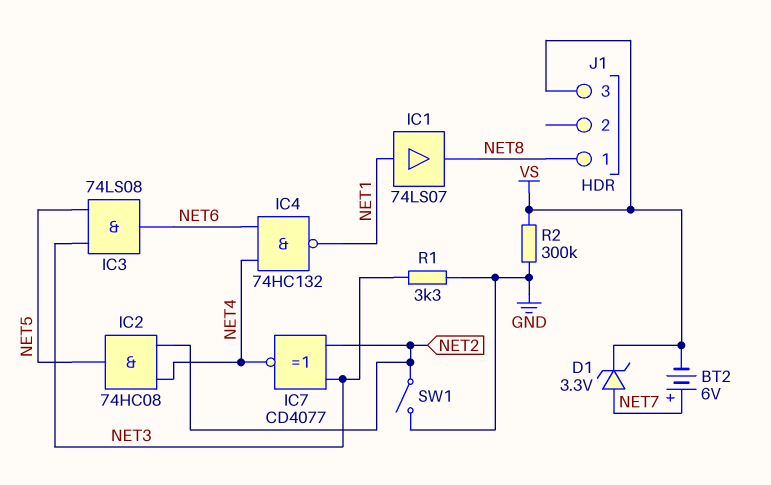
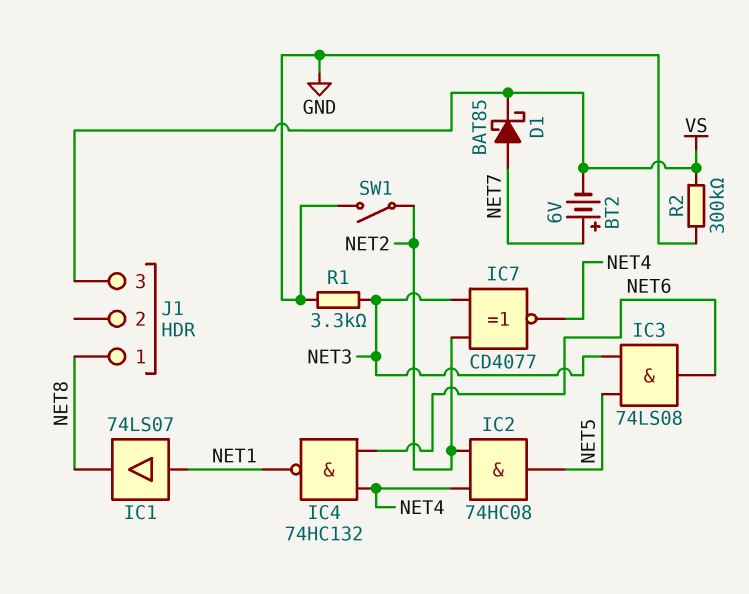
D1: zener 3.3V (A NET7, K VS) -> schottky BAT85 (A NET7, K VS)

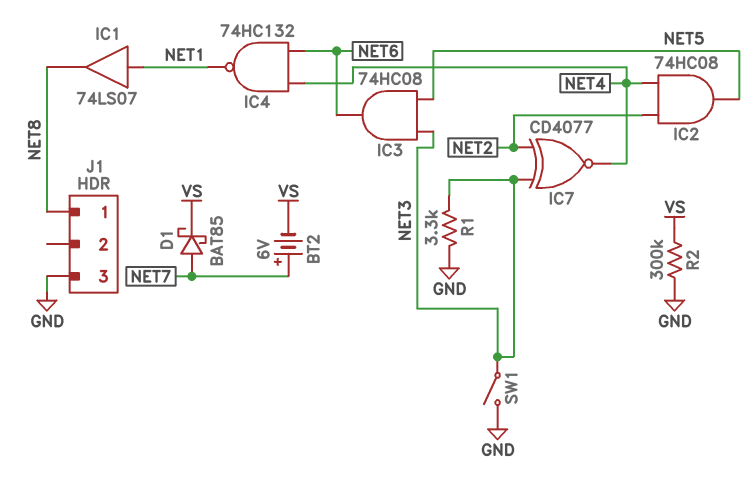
IC3: AND 74LS08 (in NET3, in NET5, out NET6) -> AND 74HC08 (in NET3, in NET5, out NET6)
J1 pin 3: VS -> GND
SW1: switch (GND, NET2) -> switch (GND, NET3)

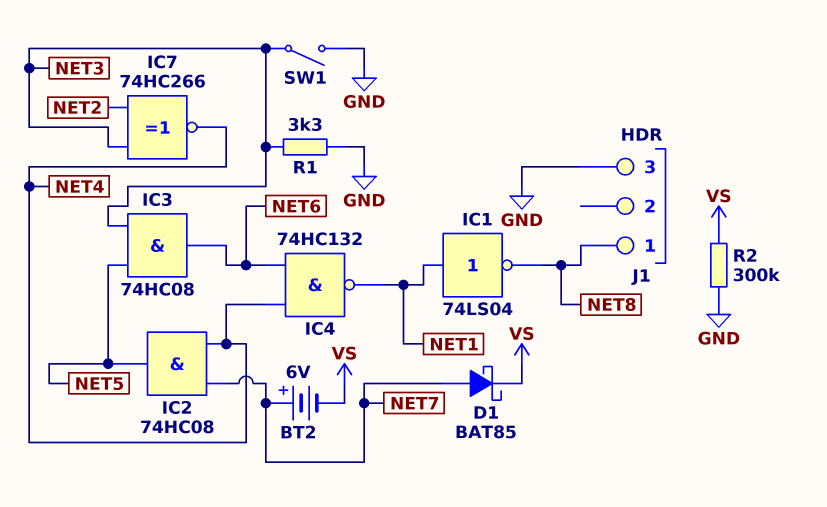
IC1: buffer 74LS07 (in NET1, out NET8) -> NOT 74LS04 (in NET1, out NET8)
IC2: AND 74HC08 (in NET2, in NET4, out NET5) -> AND 74HC08 (in NET4, in NET7, out NET5)
IC7: XNOR CD4077 (in NET2, in NET3, out NET4) -> XNOR 74HC266 (in NET2, in NET3, out NET4)

